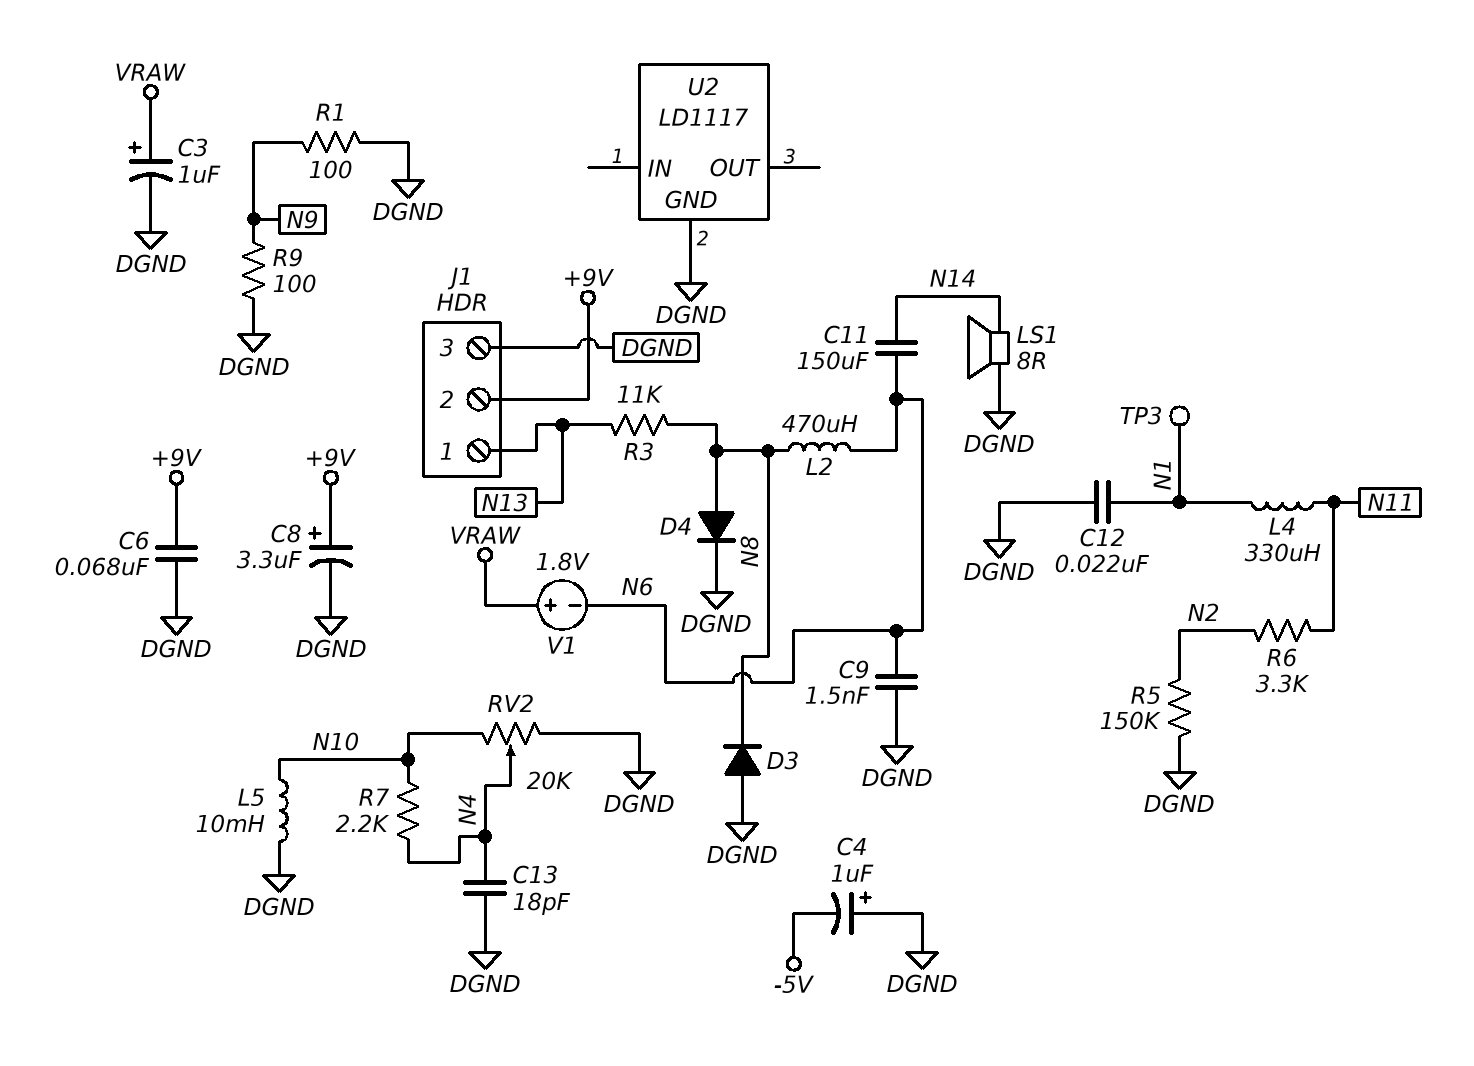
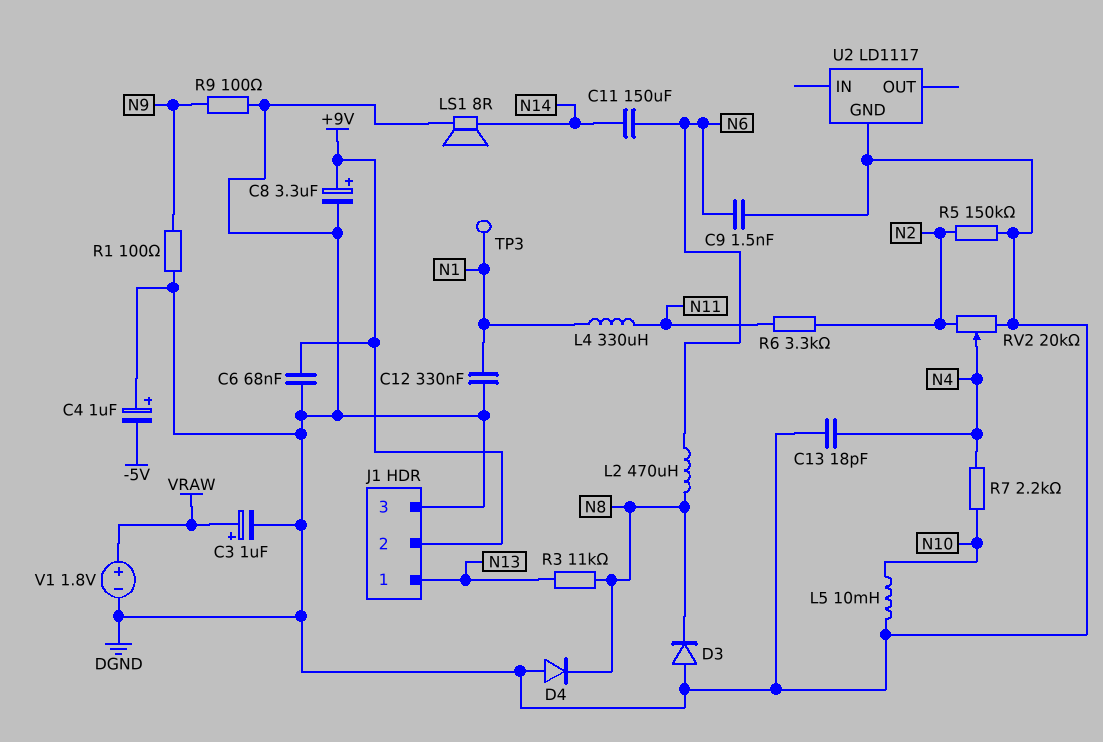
C12: 22nF (DGND, N1) -> 330nF (DGND, N1)
D4: diode (A N8, K DGND) -> diode (A DGND, K N8)
RV2: 20k (DGND, N10, wiper N4) -> 20k (DGND, N2, wiper N4)
V1: 1.8V (plus VRAW, minus N6) -> 1.8V (plus VRAW, minus DGND)

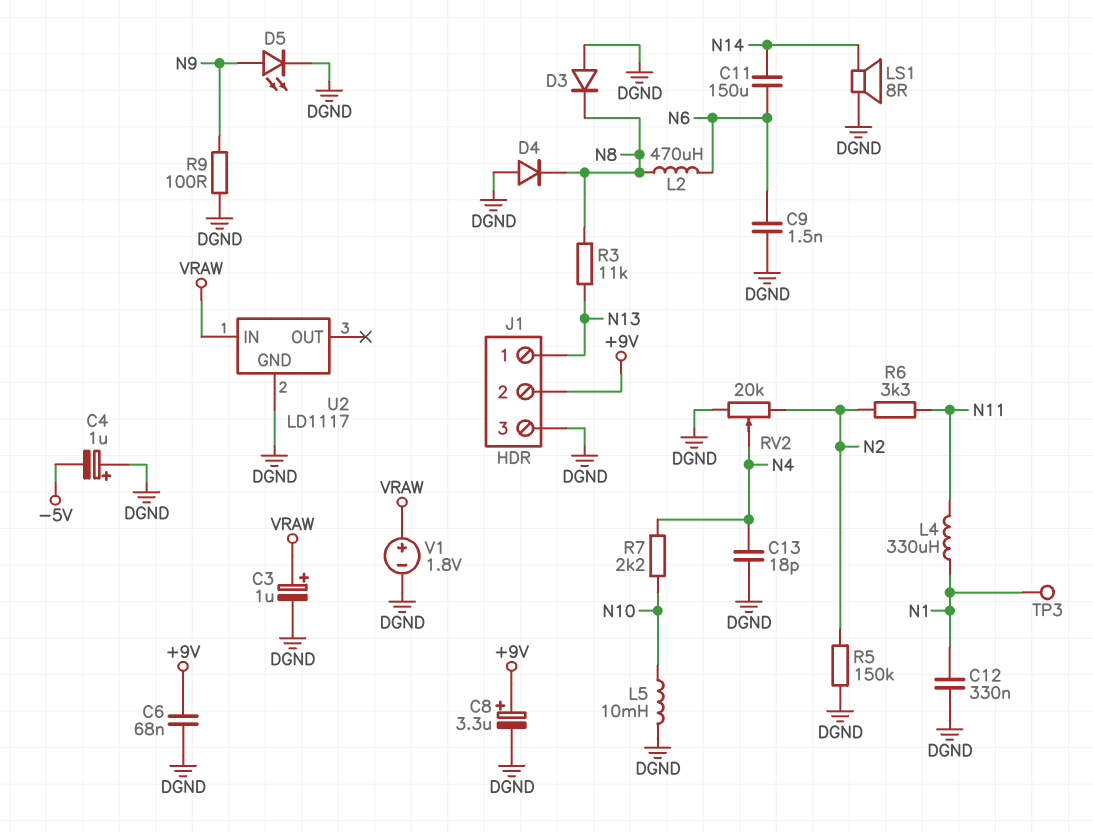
D5: none -> LED (A N9, K DGND)
R1: 100 (DGND, N9) -> none
U2 pin IN: none -> VRAW

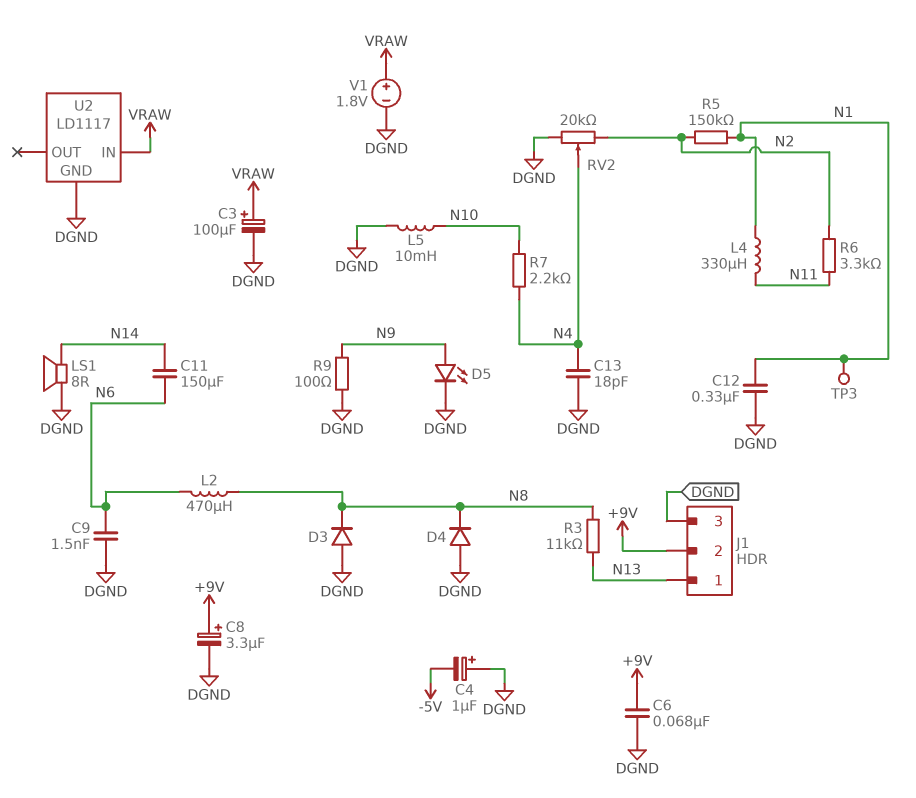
C3: 1uF (plus VRAW, minus DGND) -> 100uF (plus VRAW, minus DGND)
R5: 150k (DGND, N2) -> 150k (N1, N2)

